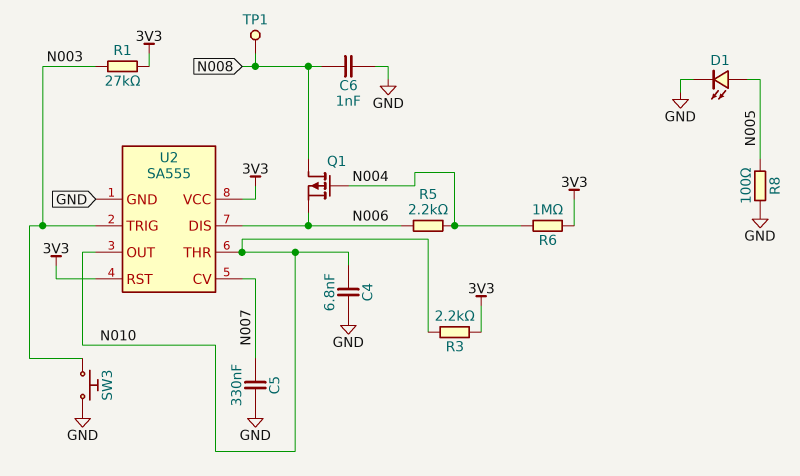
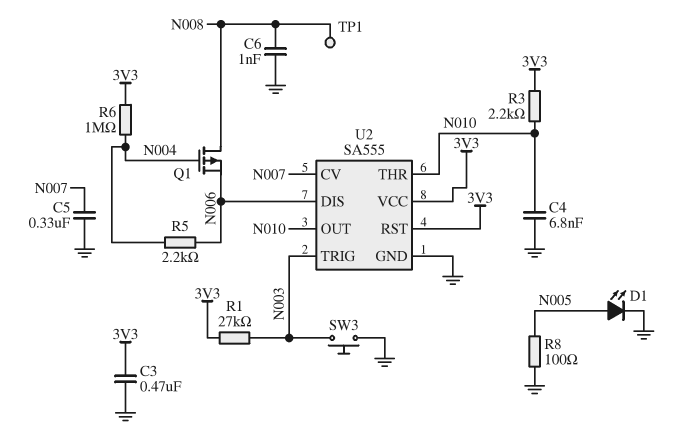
C3: none -> 470nF (3V3, GND)

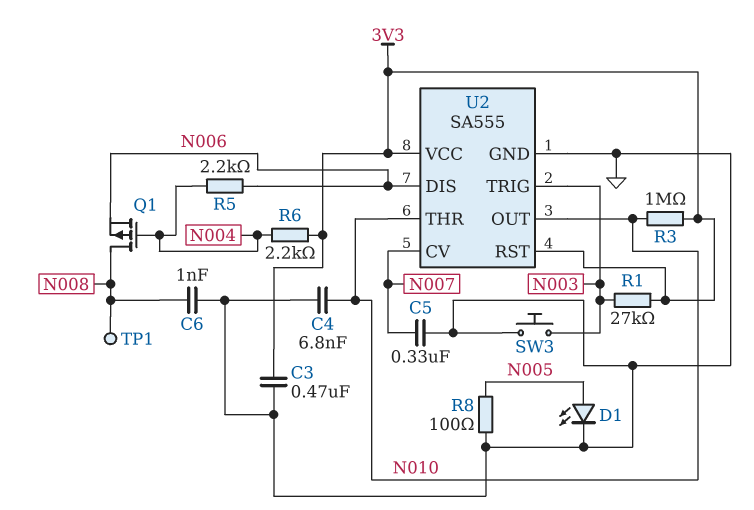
R3: 2.2k (3V3, N010) -> 1M (3V3, N010)
R6: 1M (3V3, N004) -> 2.2k (3V3, N004)

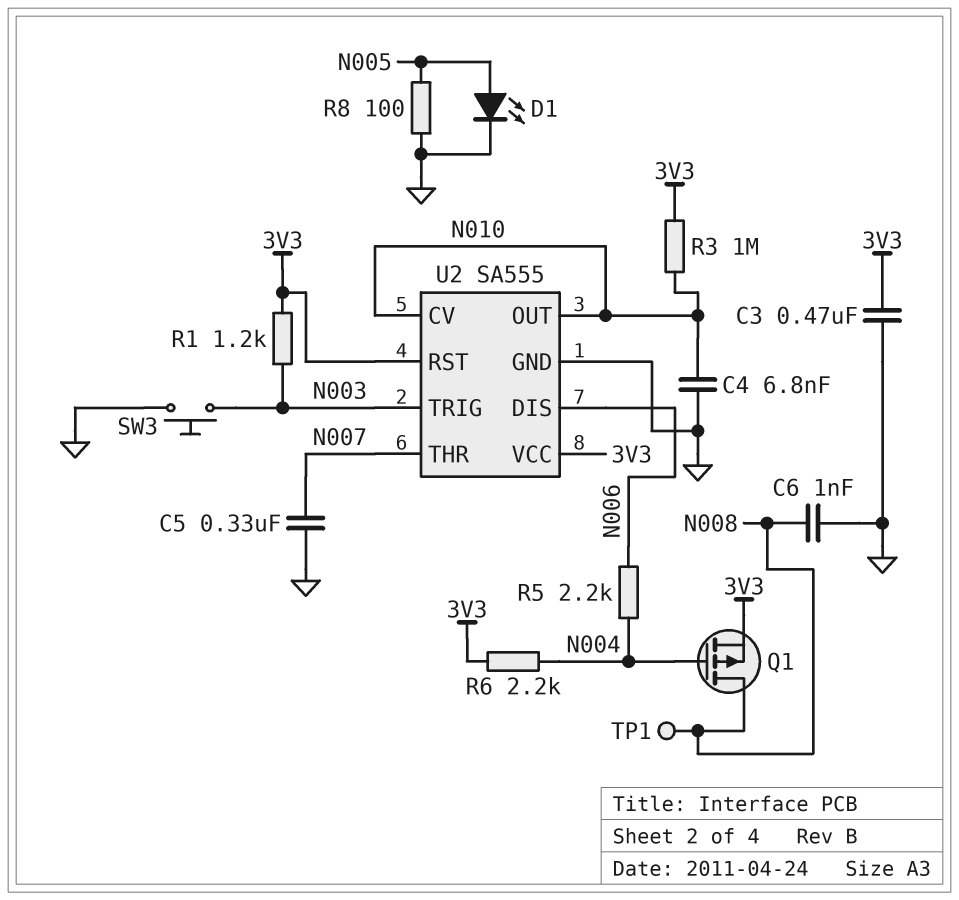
Q1: PMOS (G N004, D N008, S N006) -> PMOS (G N004, D N008, S 3V3)
R1: 27k (3V3, N003) -> 1.2k (3V3, N003)
U2 pin CV: N007 -> N010
U2 pin THR: N010 -> N007

